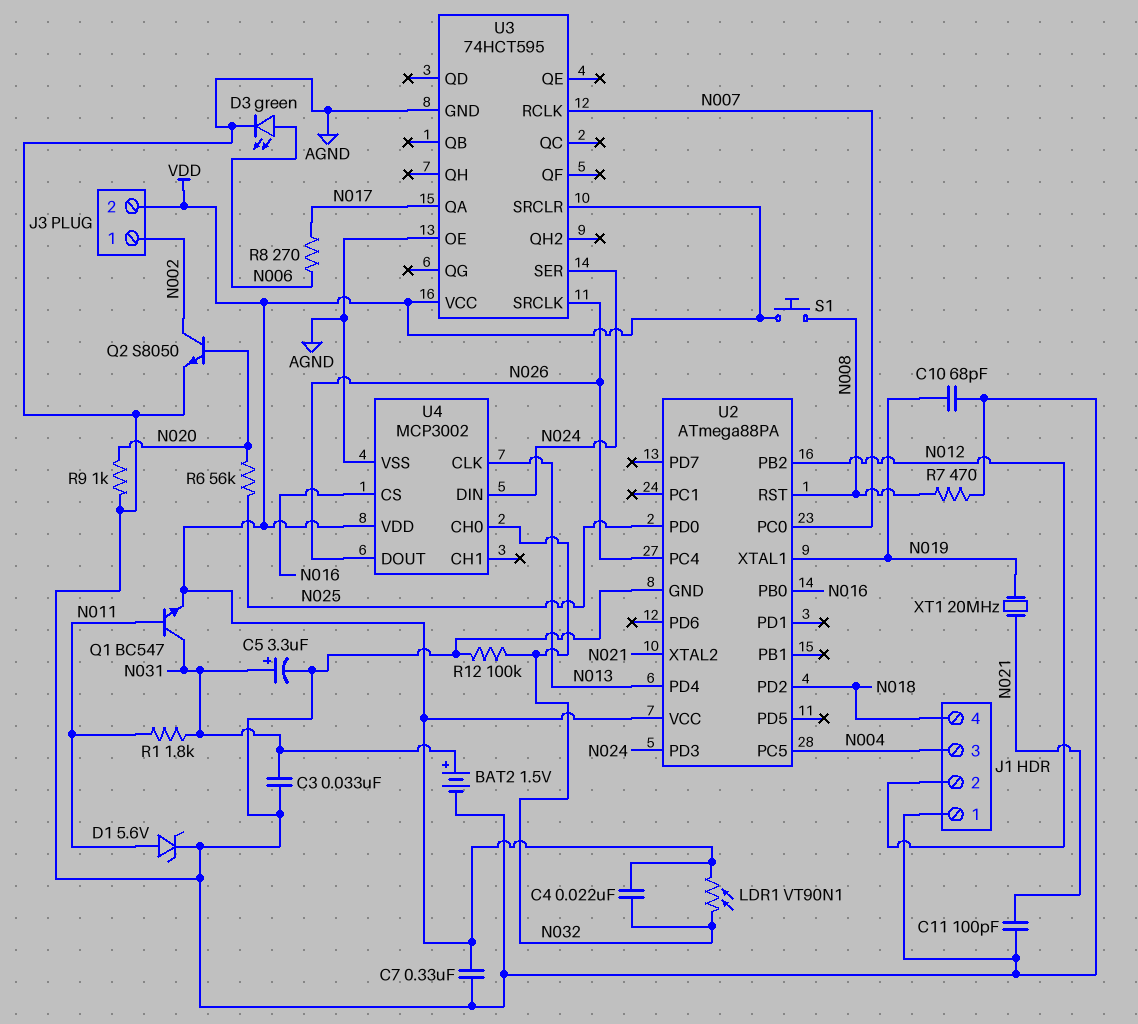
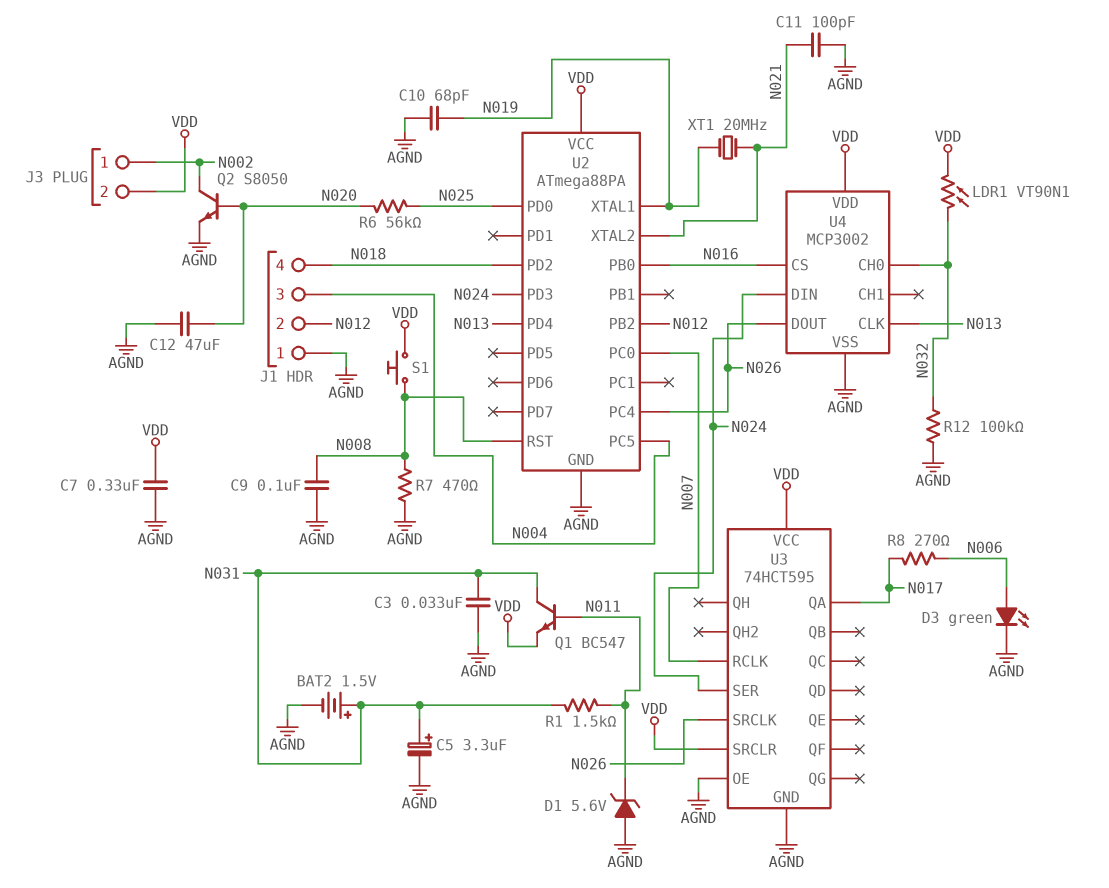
C4: 22nF (N032, VDD) -> none
C9: none -> 100nF (AGND, N008)
C12: none -> 47uF (AGND, N020)
D1: zener 5.6V (A N011, K AGND) -> zener 5.6V (A AGND, K N011)
R1: 1.8k (N011, N031) -> 1.5k (N011, N031)
R9: 1k (AGND, N020) -> none

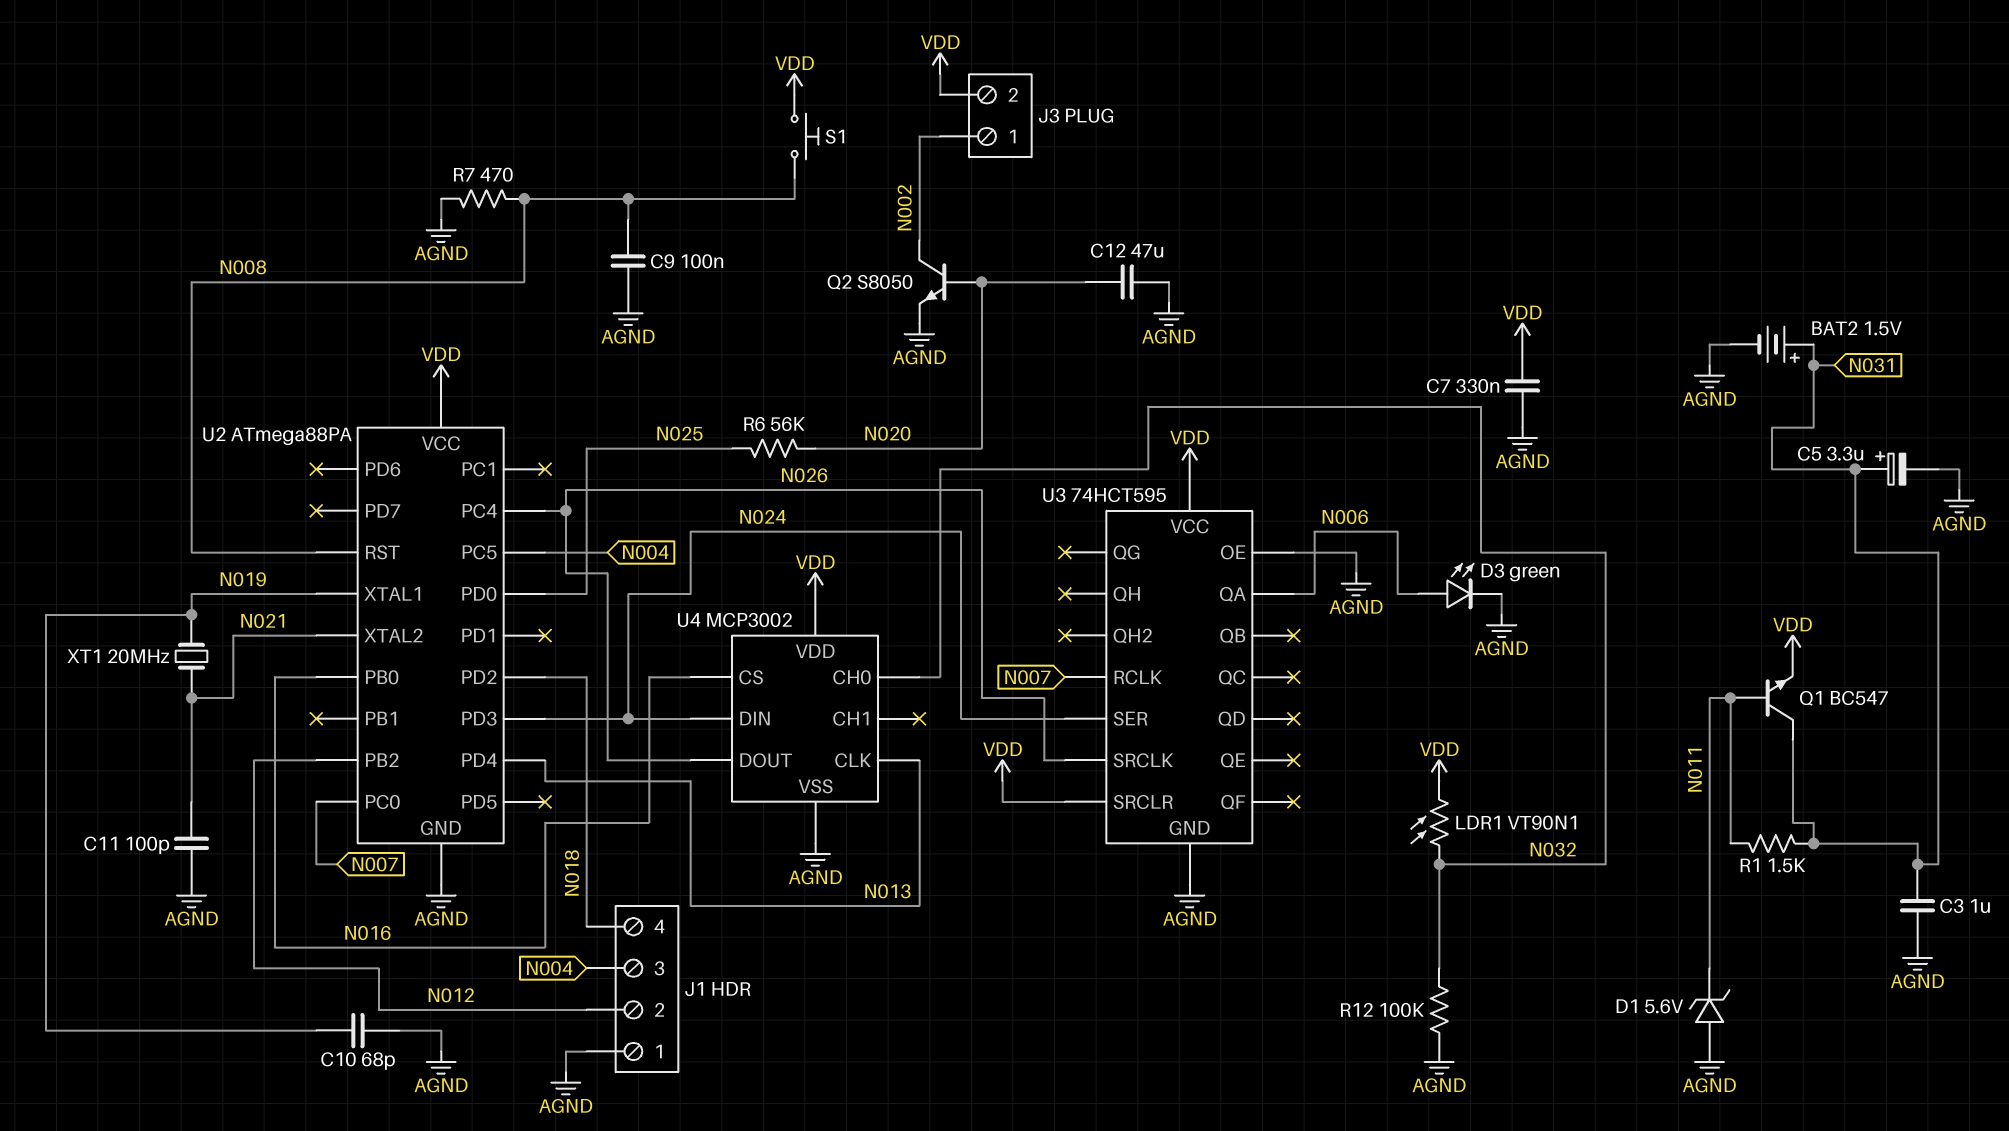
C3: 33nF (AGND, N031) -> 1uF (AGND, N031)
R8: 270 (N006, N017) -> none
U3 pin QA: N017 -> N006

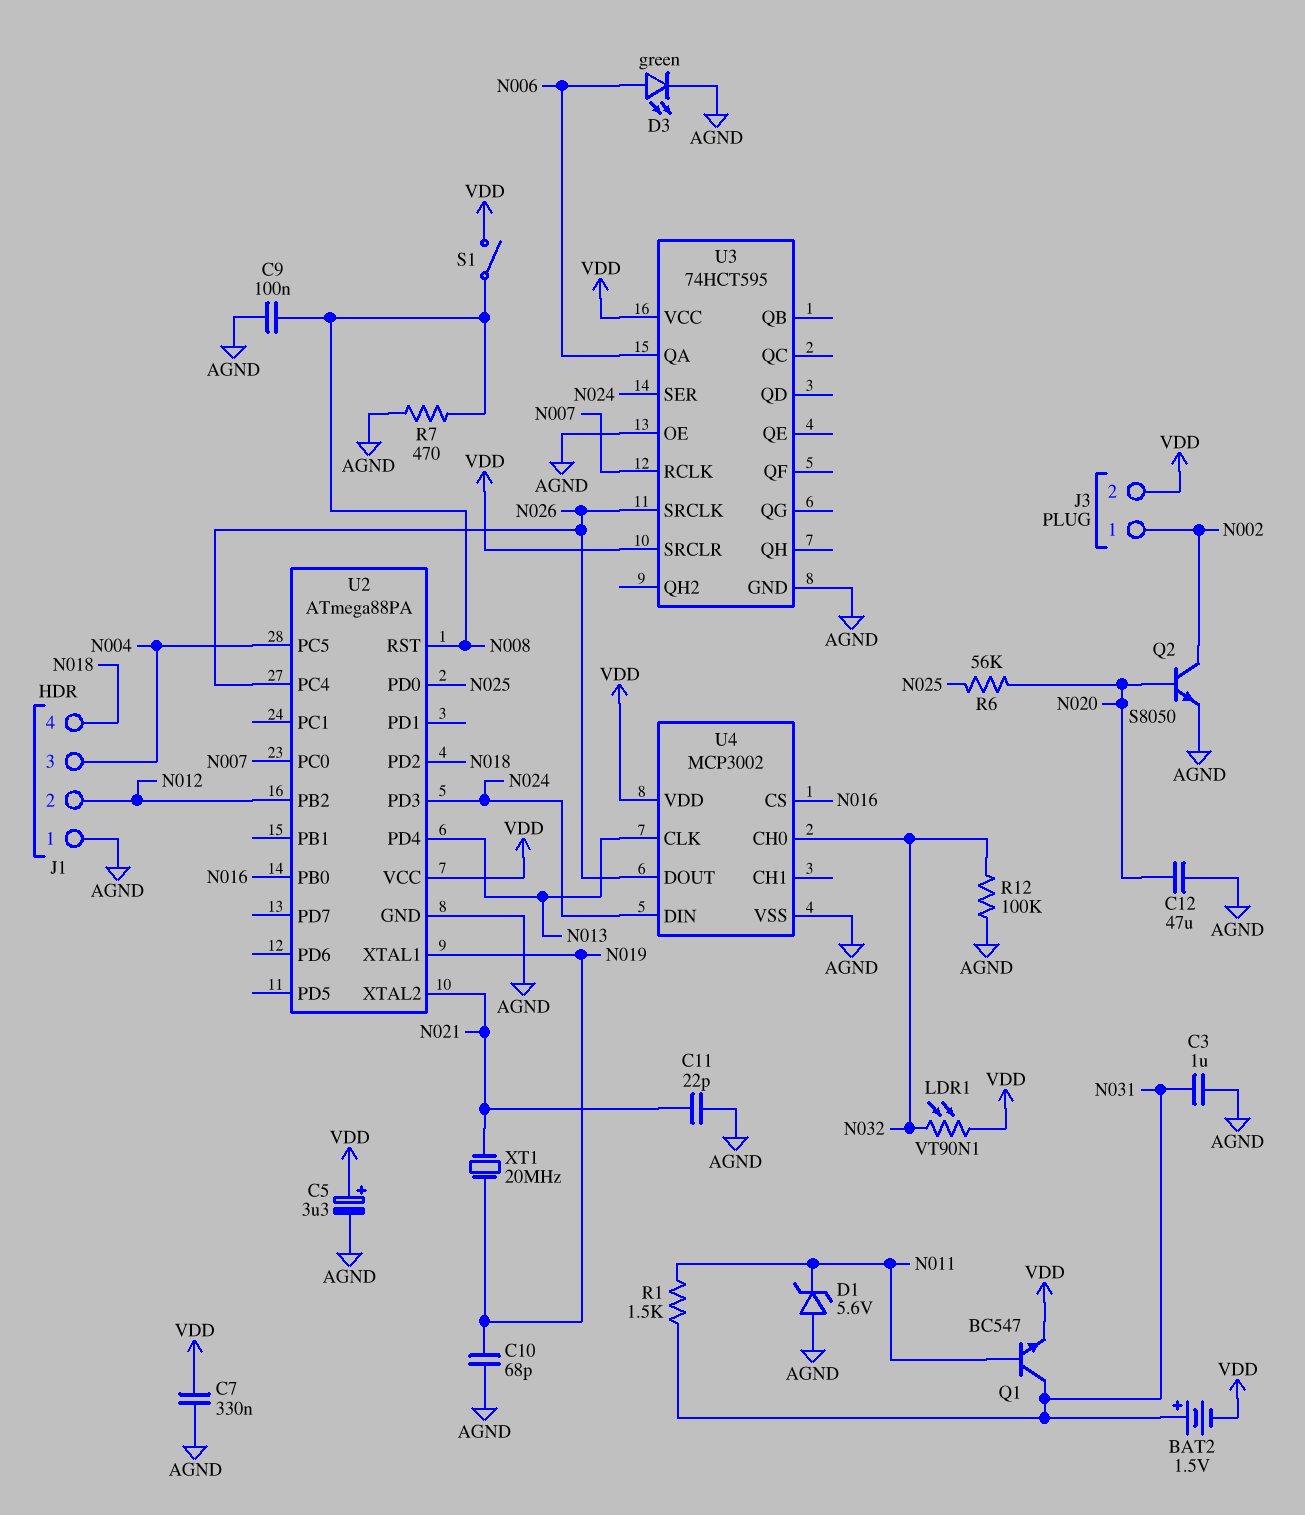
BAT2: 1.5V (plus N031, minus AGND) -> 1.5V (plus N031, minus VDD)
C5: 3.3uF (plus N031, minus AGND) -> 3.3uF (plus VDD, minus AGND)
C11: 100pF (AGND, N021) -> 22pF (AGND, N021)
S1: button (N008, VDD) -> switch (N008, VDD)

